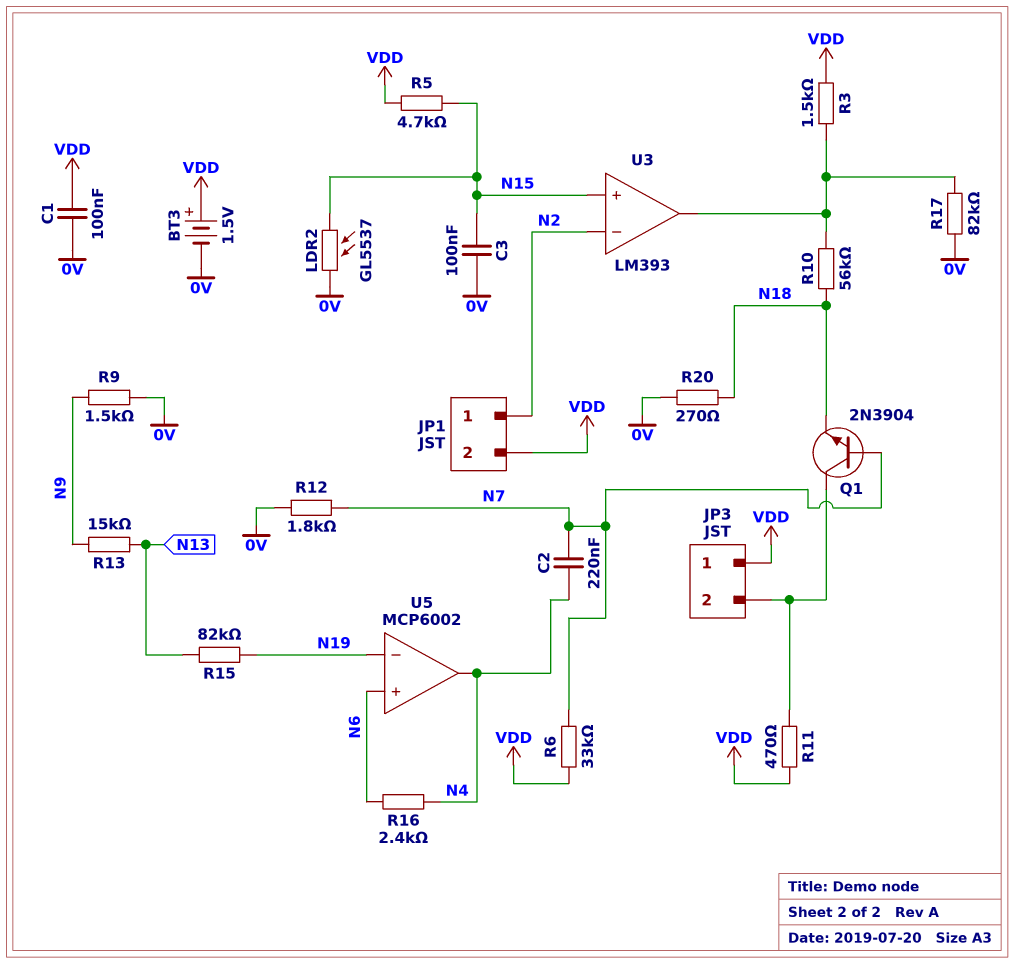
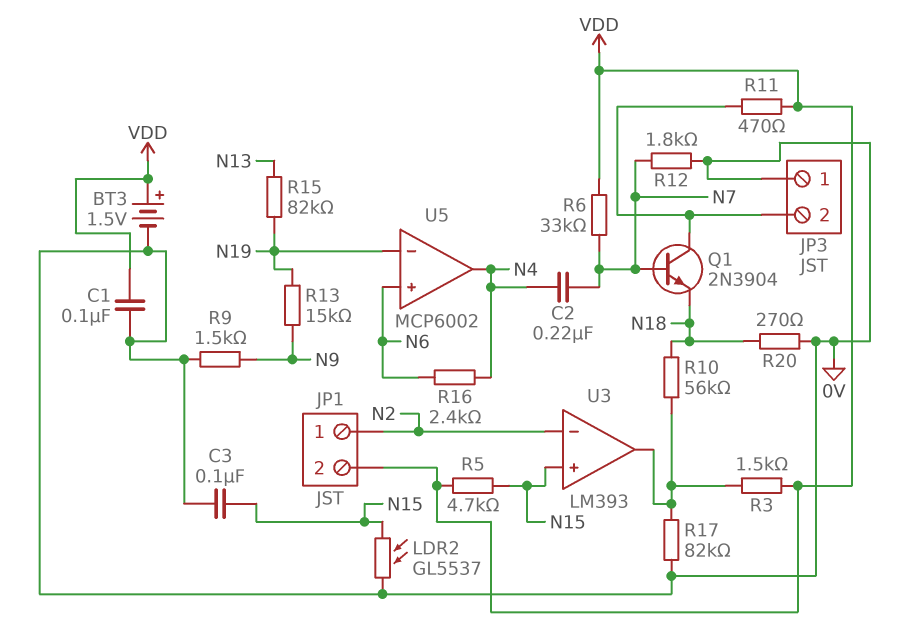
JP3 pin 1: VDD -> 0V
R13: 15k (N9, N13) -> 15k (N9, N19)

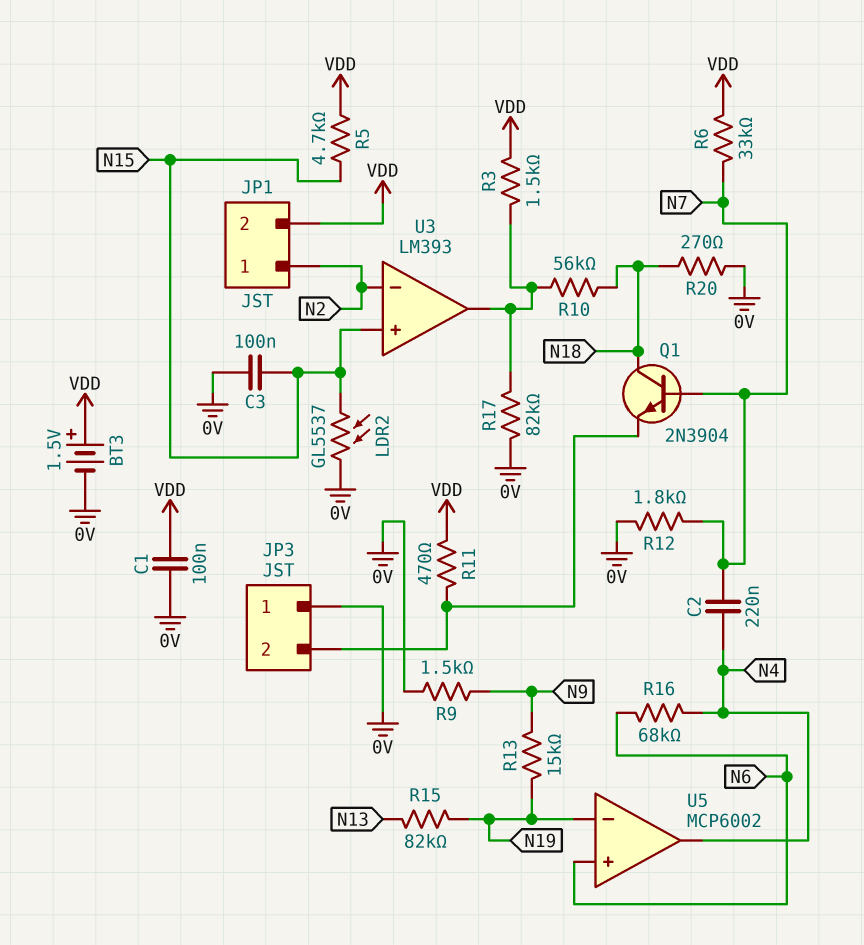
Q1: NPN 2N3904 (B N7, C JP3/2, E N18) -> NPN 2N3904 (B N7, C N18, E JP3/2)
R16: 2.4k (N4, N6) -> 68k (N4, N6)

